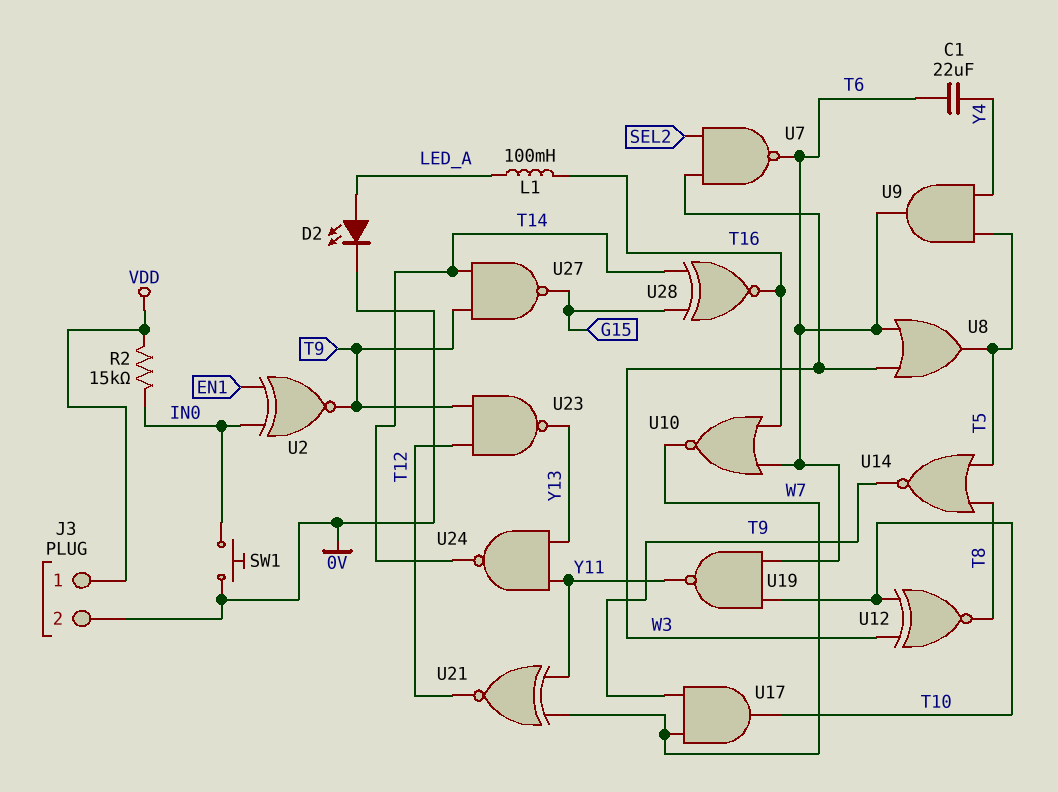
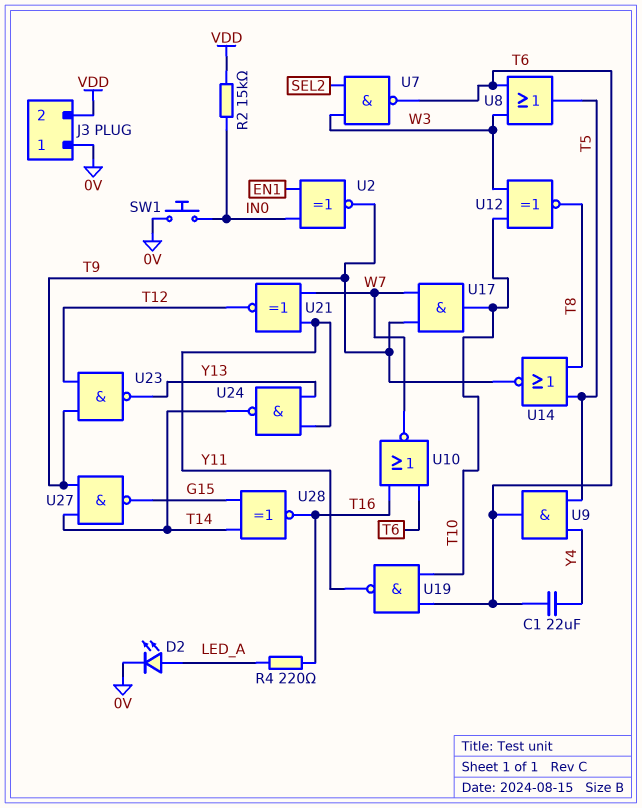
J3 pin 1: VDD -> 0V
J3 pin 2: 0V -> VDD
L1: 100mH (LED_A, T16) -> none
R4: none -> 220 (LED_A, T16)

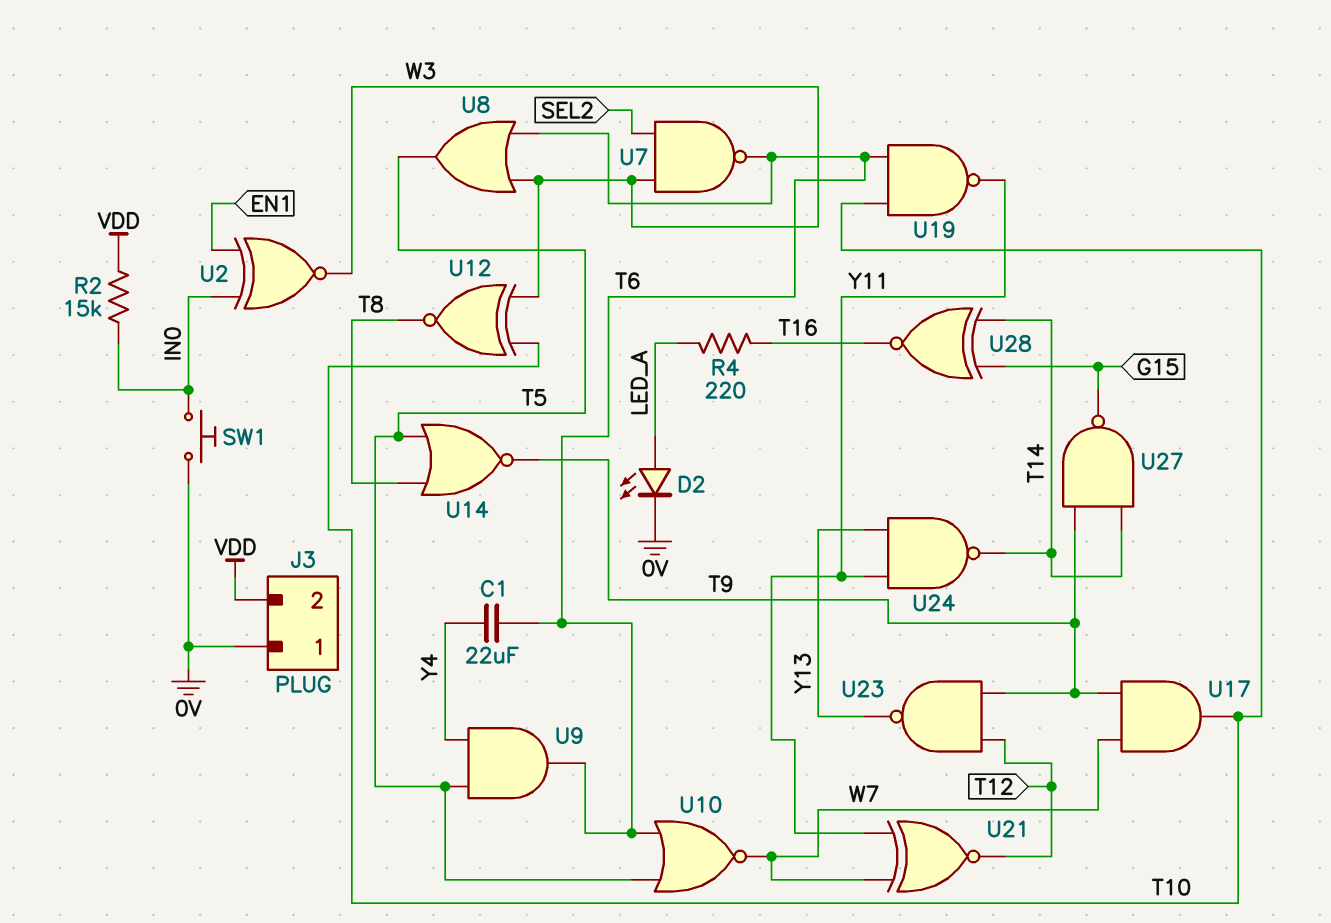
U2: XNOR (in EN1, in IN0, out T9) -> XNOR (in EN1, in IN0, out W3)
U10: NOR (in T6, in T16, out W7) -> NOR (in T5, in T6, out W7)

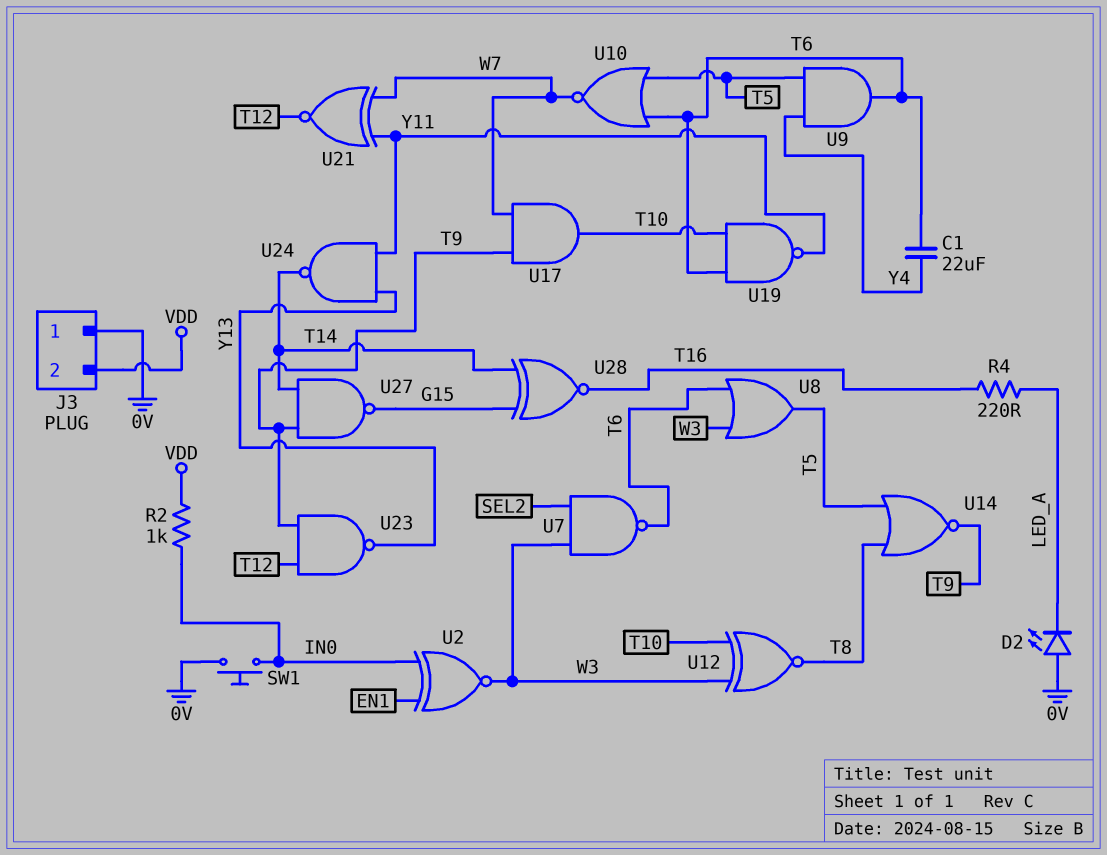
D2: LED (A LED_A, K 0V) -> LED (A 0V, K LED_A)
R2: 15k (IN0, VDD) -> 1k (IN0, VDD)

